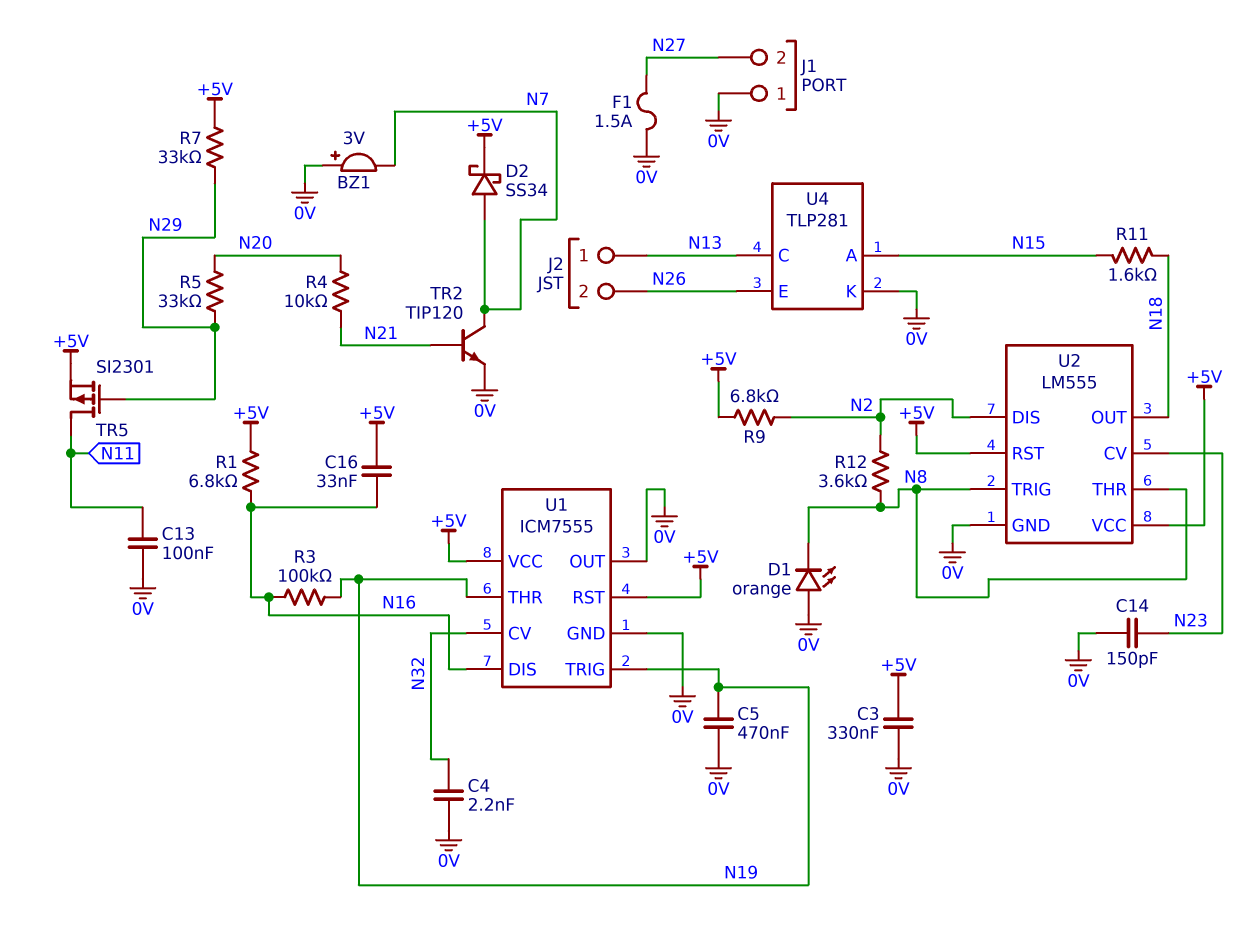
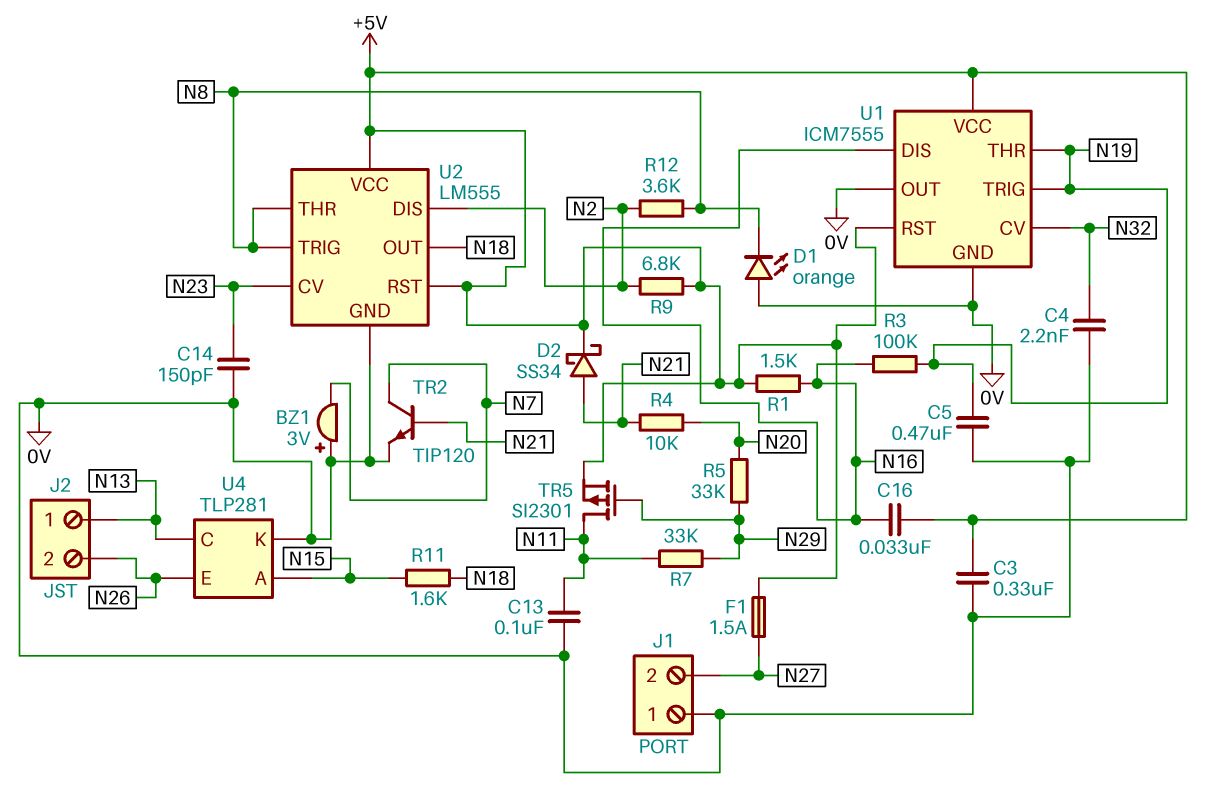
D2: schottky SS34 (A N7, K +5V) -> schottky SS34 (A N21, K +5V)
F1: 1.5A (0V, N27) -> 1.5A (+5V, N27)
R1: 6.8k (+5V, N16) -> 1.5k (+5V, N16)
R7: 33k (+5V, N29) -> 33k (N11, N29)

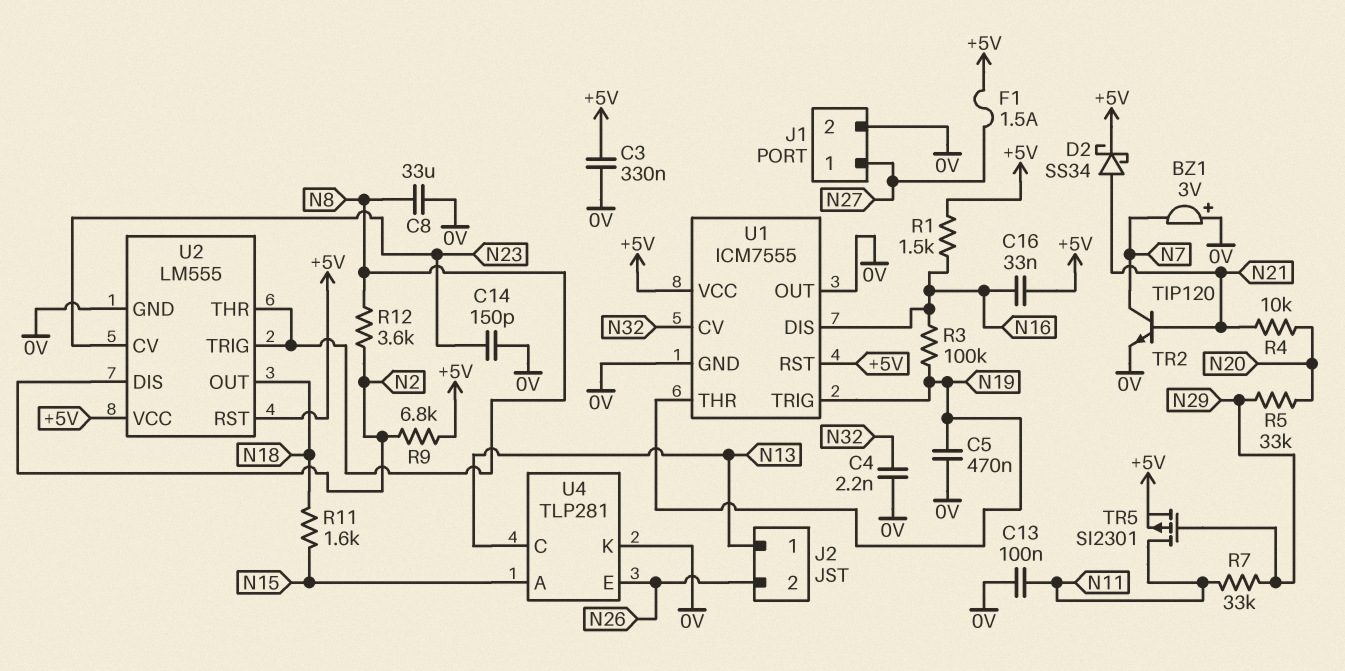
C8: none -> 33uF (0V, N8)
D1: LED orange (A 0V, K N8) -> none
J1 pin 1: 0V -> N27
J1 pin 2: N27 -> 0V

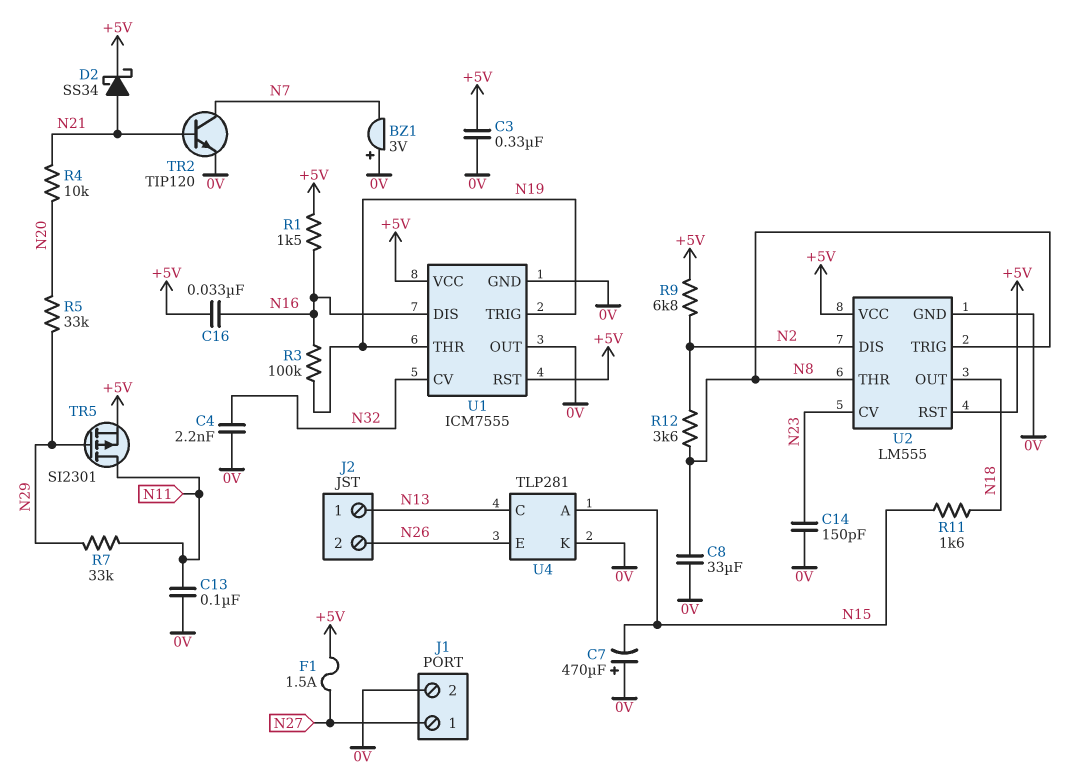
C5: 470nF (0V, N19) -> none
C7: none -> 470uF (plus 0V, minus N15)

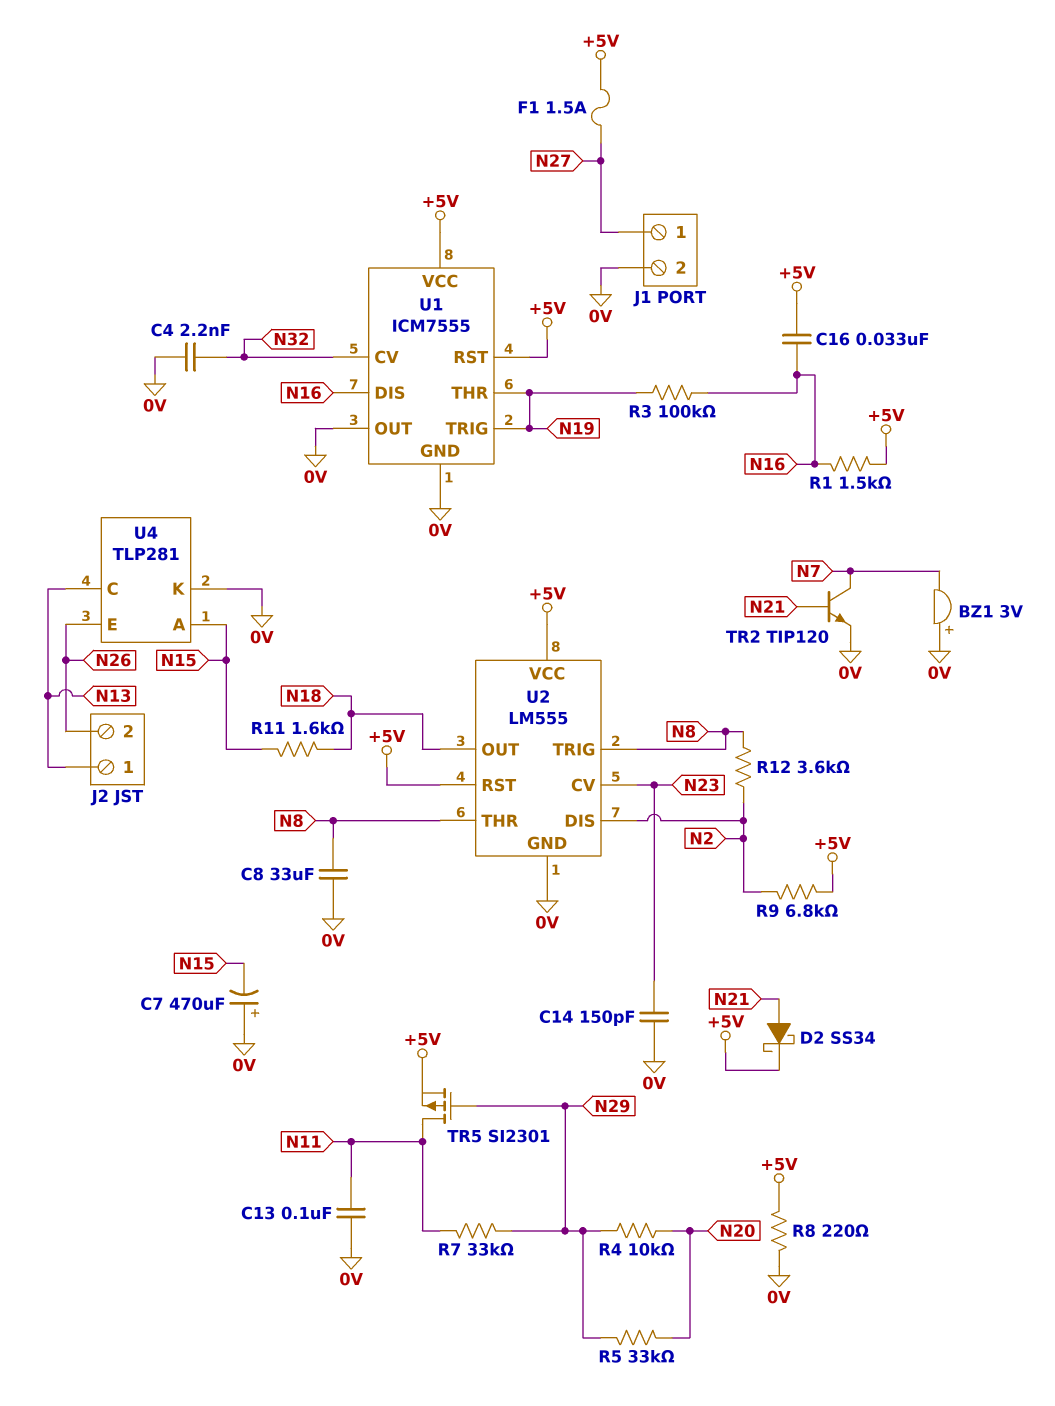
C3: 330nF (+5V, 0V) -> none
R4: 10k (N20, N21) -> 10k (N20, N29)
R8: none -> 220 (+5V, 0V)

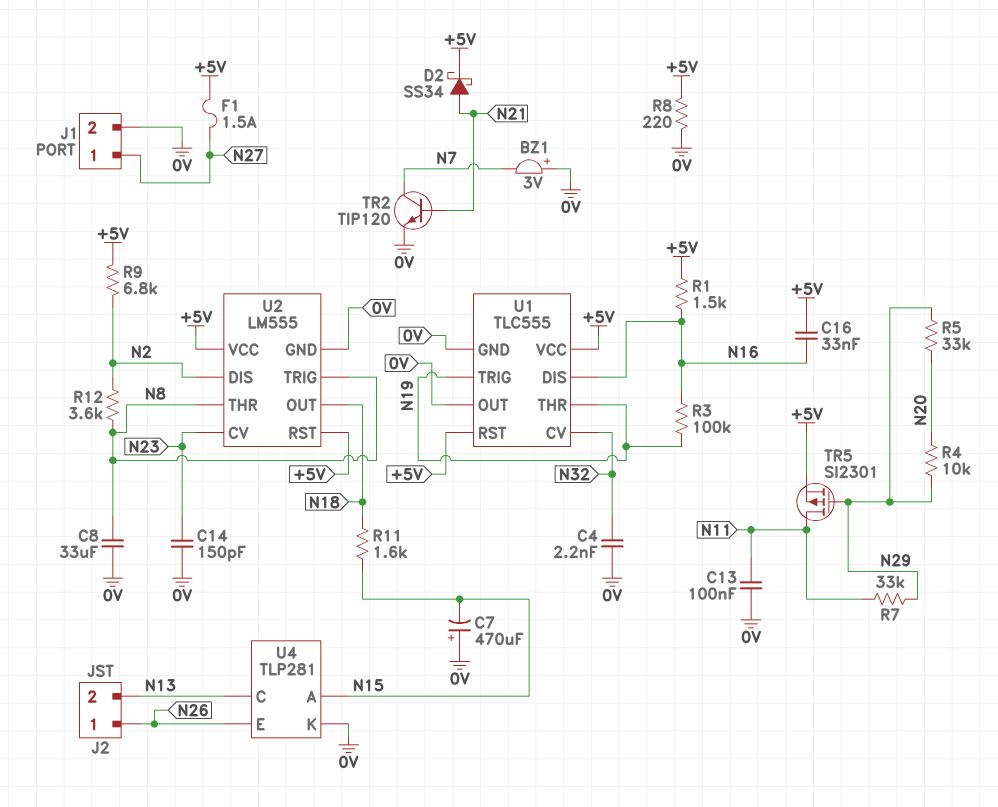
J2 pin 1: N13 -> N26
J2 pin 2: N26 -> N13
U1: ICM7555 -> TLC555

